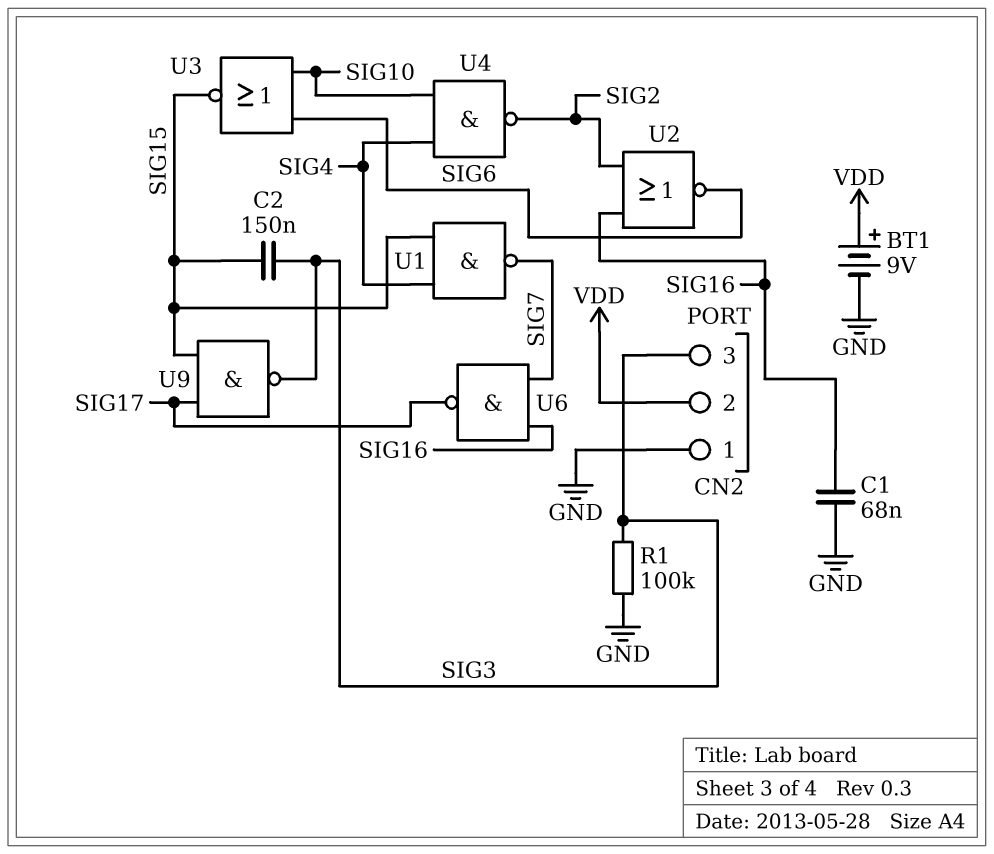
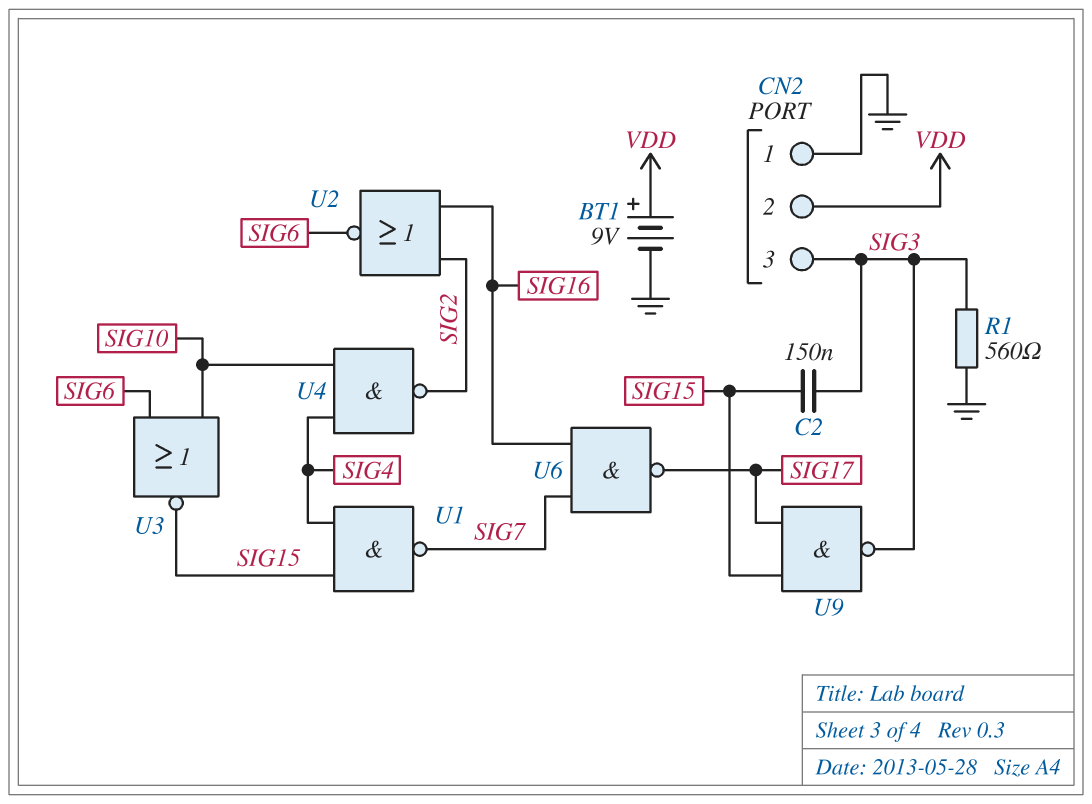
C1: 68nF (GND, SIG16) -> none
R1: 100k (GND, SIG3) -> 560 (GND, SIG3)

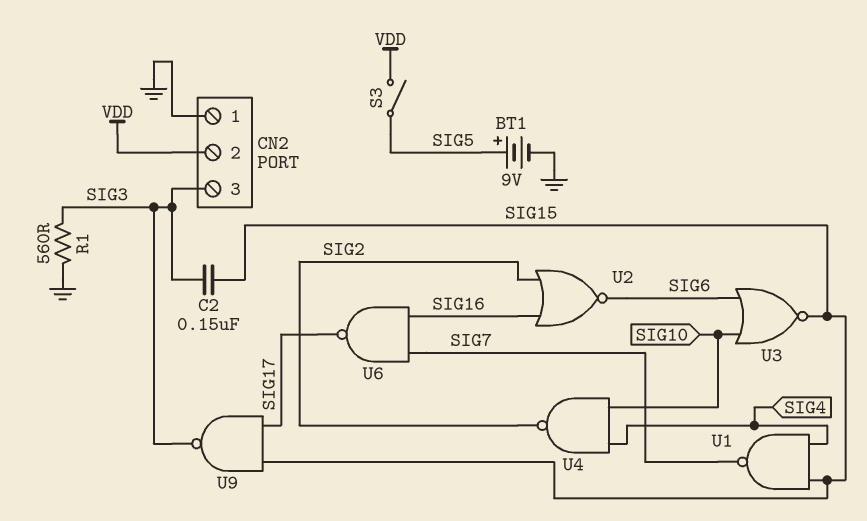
BT1: 9V (plus VDD, minus GND) -> 9V (plus SIG5, minus GND)
S3: none -> switch (SIG5, VDD)

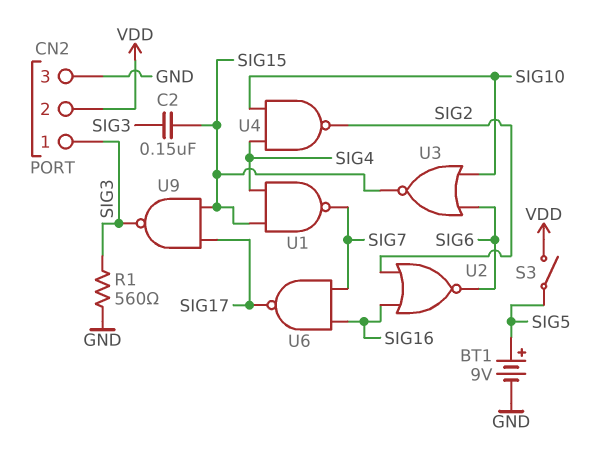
CN2 pin 1: GND -> SIG3
CN2 pin 3: SIG3 -> GND

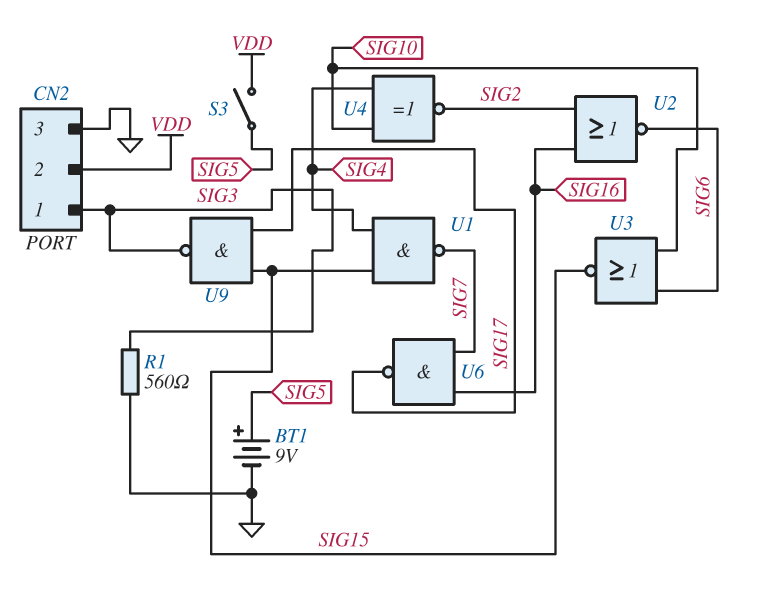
C2: 150nF (SIG3, SIG15) -> none
U4: NAND (in SIG4, in SIG10, out SIG2) -> XNOR (in SIG4, in SIG10, out SIG2)

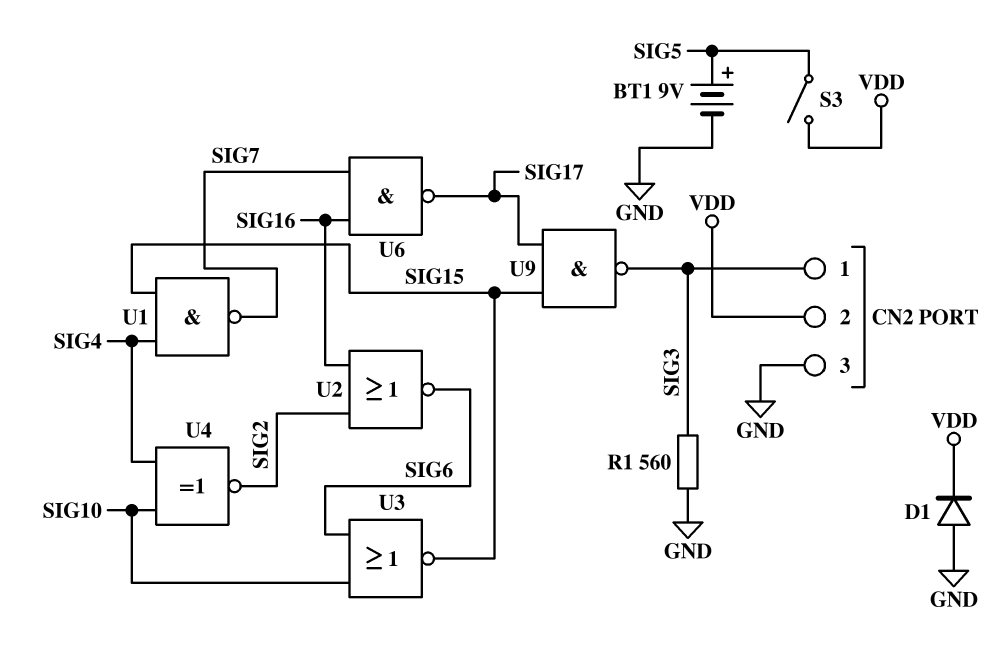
D1: none -> diode (A GND, K VDD)

